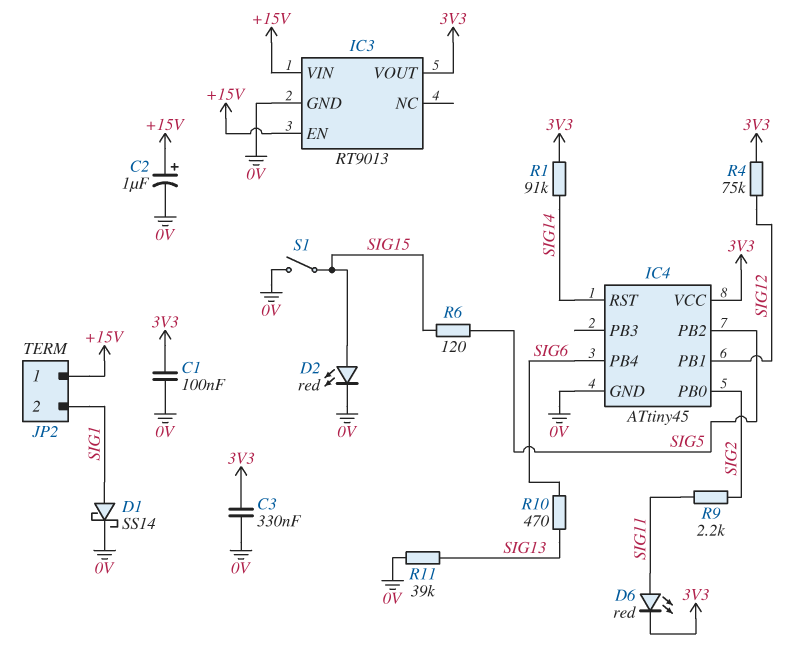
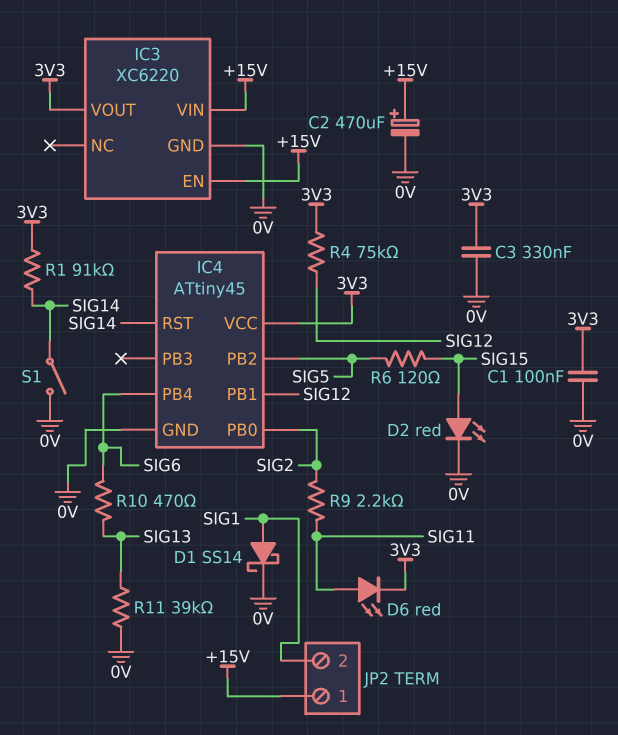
C2: 1uF (plus +15V, minus 0V) -> 470uF (plus +15V, minus 0V)
IC3: RT9013 -> XC6220
S1: switch (0V, SIG15) -> switch (0V, SIG14)

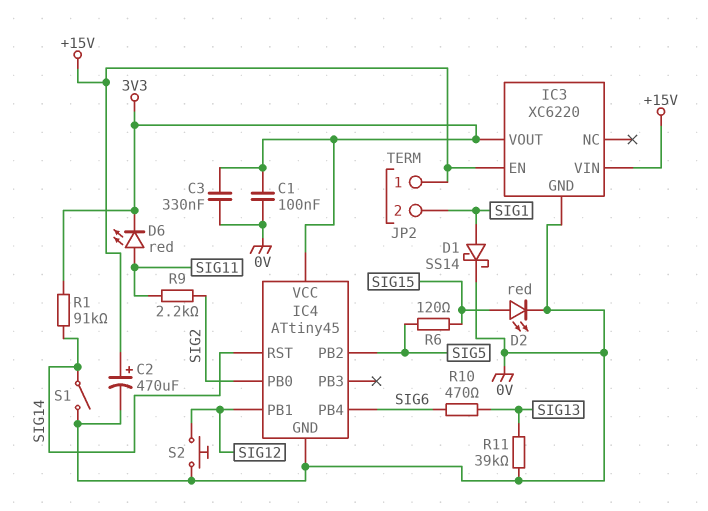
R4: 75k (3V3, SIG12) -> none
S2: none -> button (0V, SIG12)

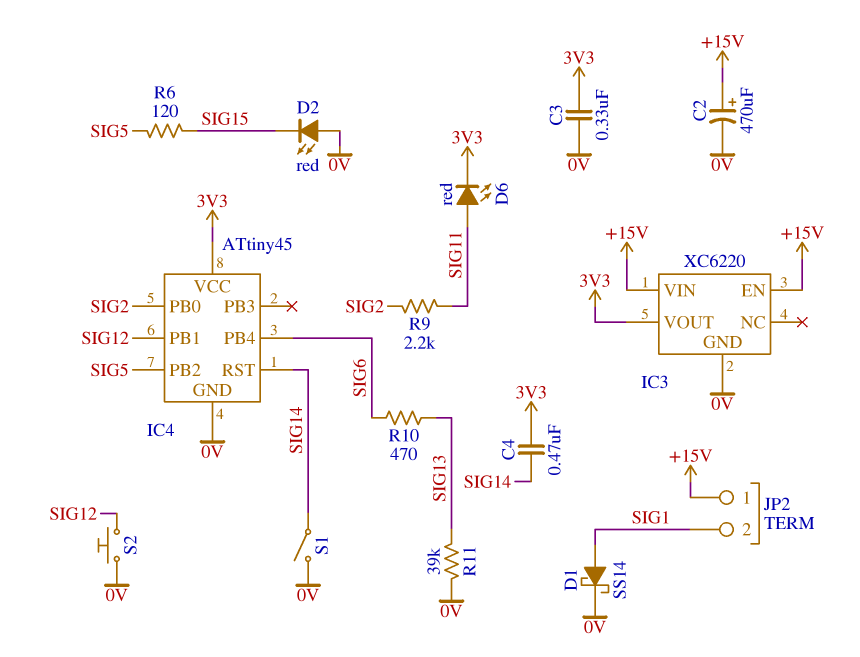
C1: 100nF (0V, 3V3) -> none
C4: none -> 470nF (3V3, SIG14)
D2: LED red (A SIG15, K 0V) -> LED red (A 0V, K SIG15)
R1: 91k (3V3, SIG14) -> none

